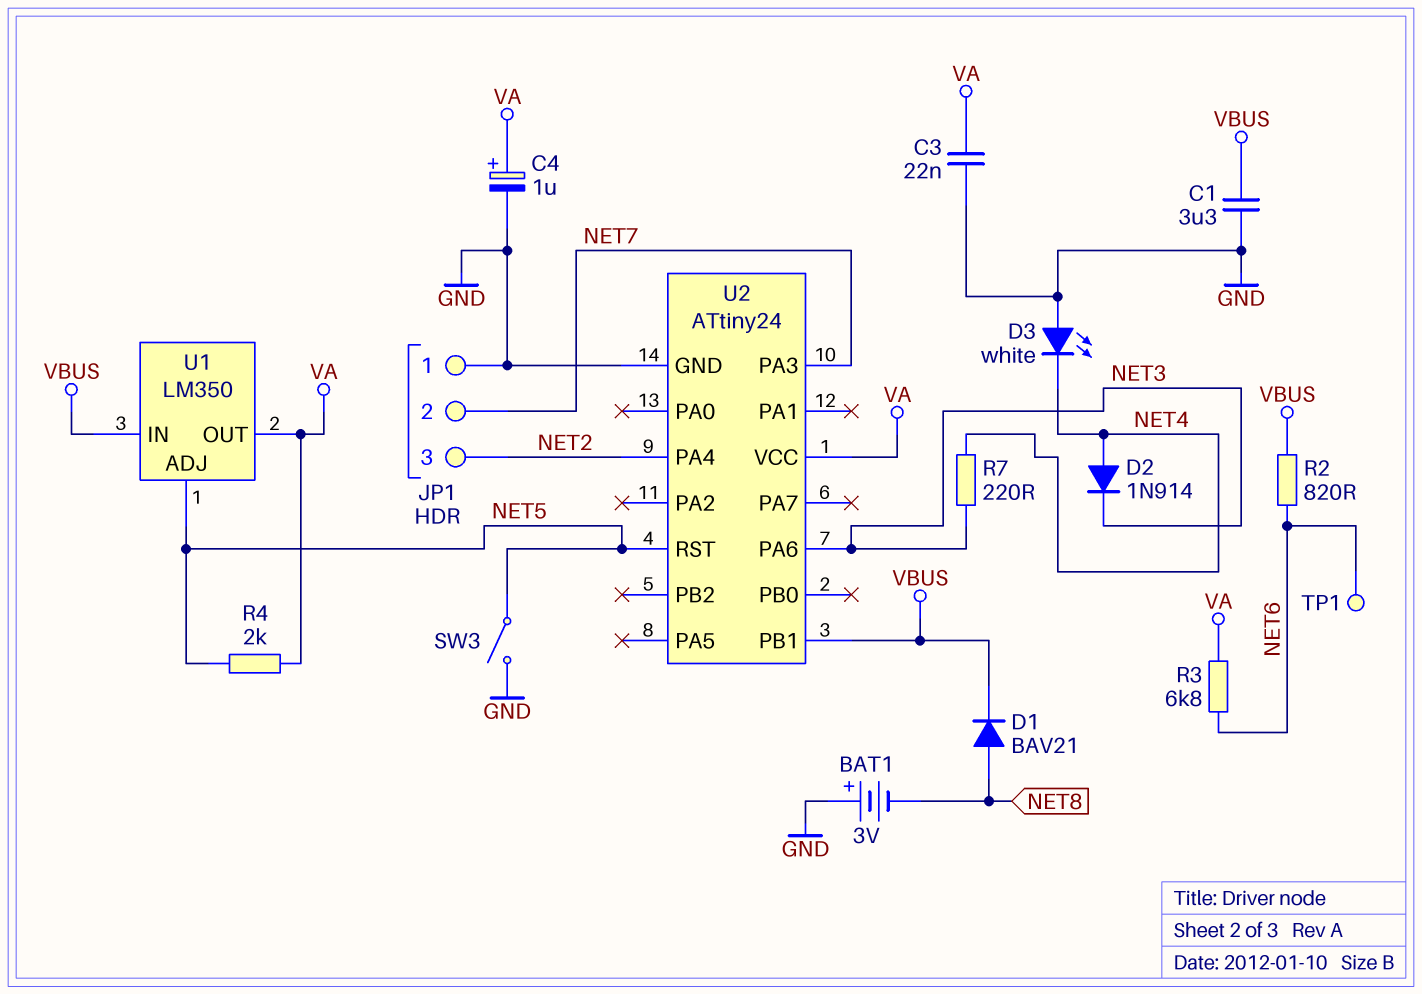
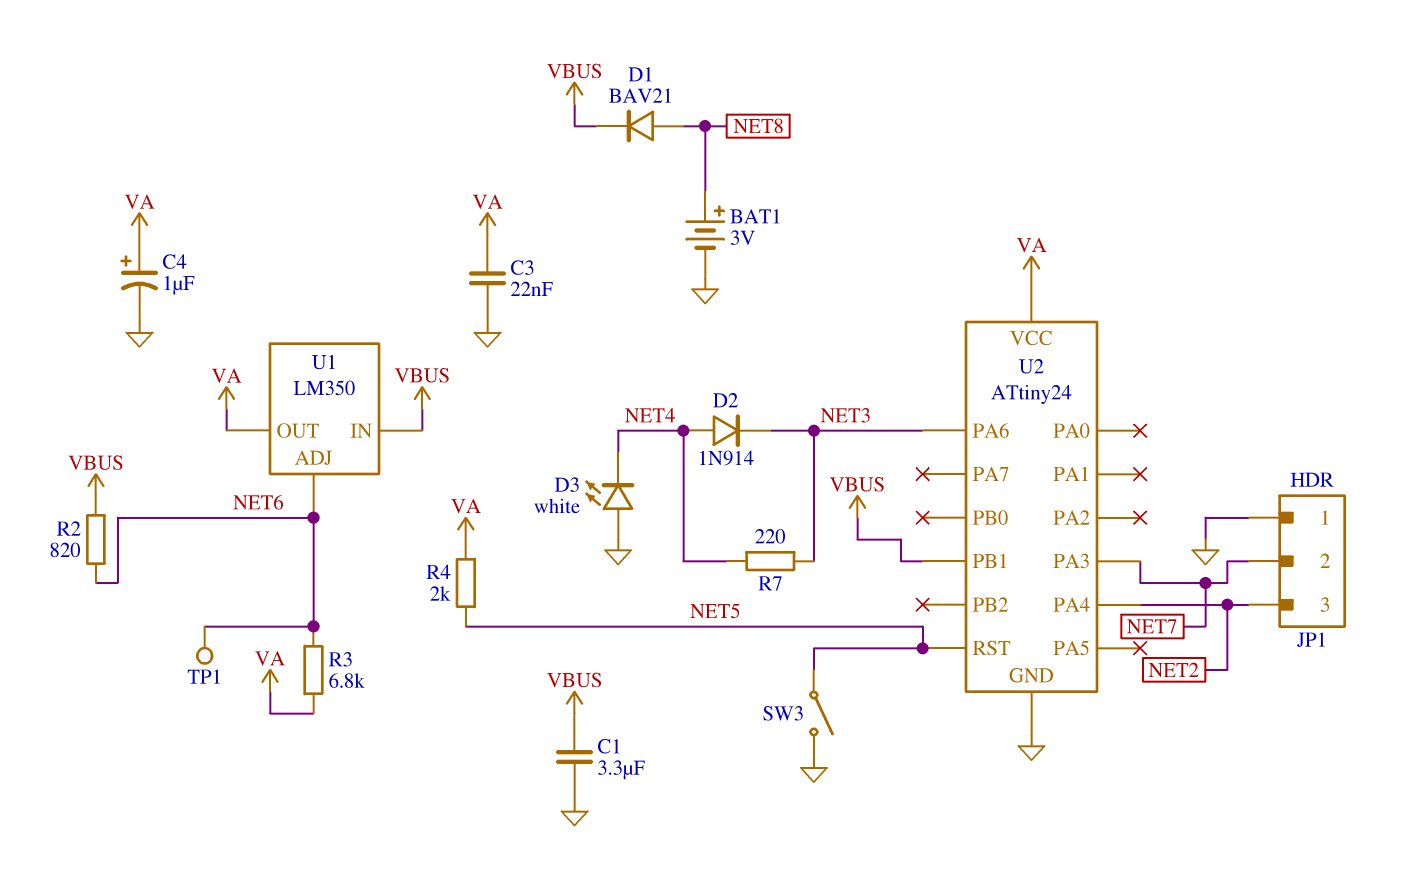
BAT1: 3V (plus GND, minus NET8) -> 3V (plus NET8, minus GND)
U1 pin ADJ: NET5 -> NET6

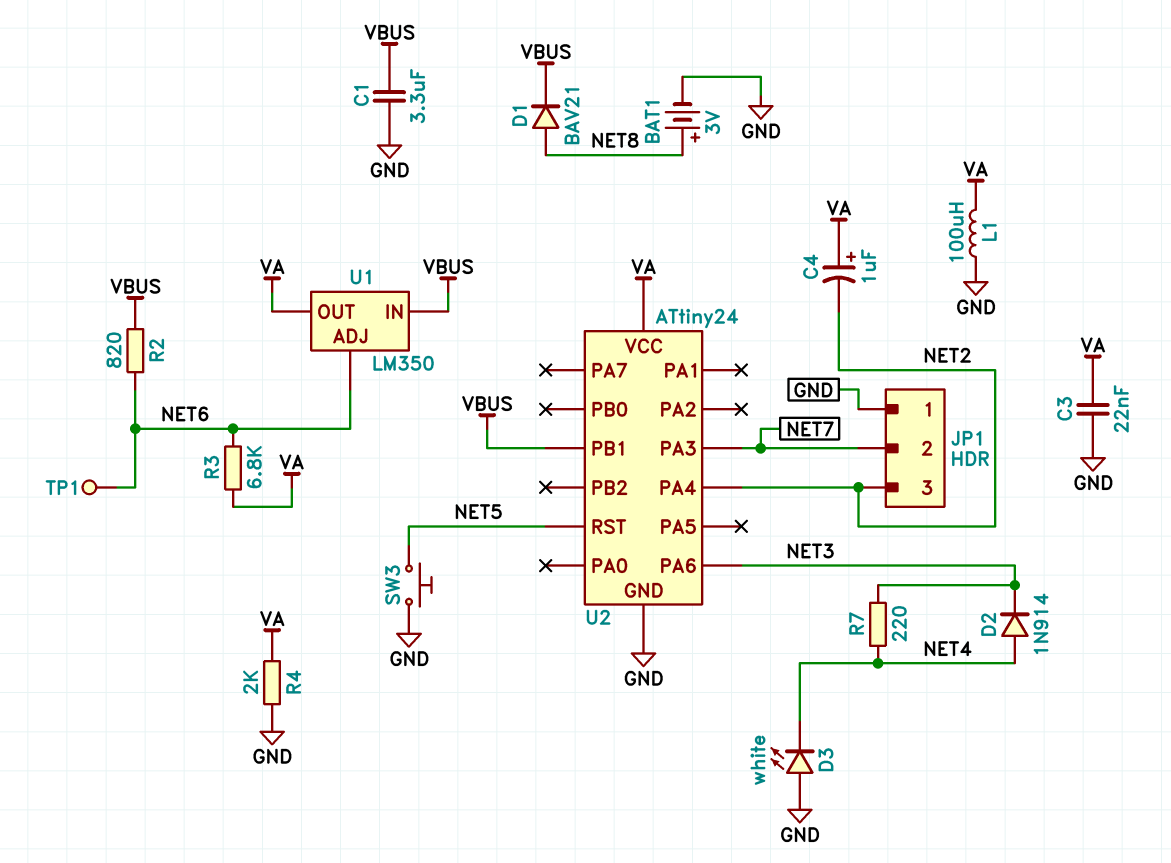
C4: 1uF (plus VA, minus GND) -> 1uF (plus VA, minus NET2)
L1: none -> 100uH (GND, VA)
R4: 2k (NET5, VA) -> 2k (GND, VA)
SW3: switch (GND, NET5) -> button (GND, NET5)

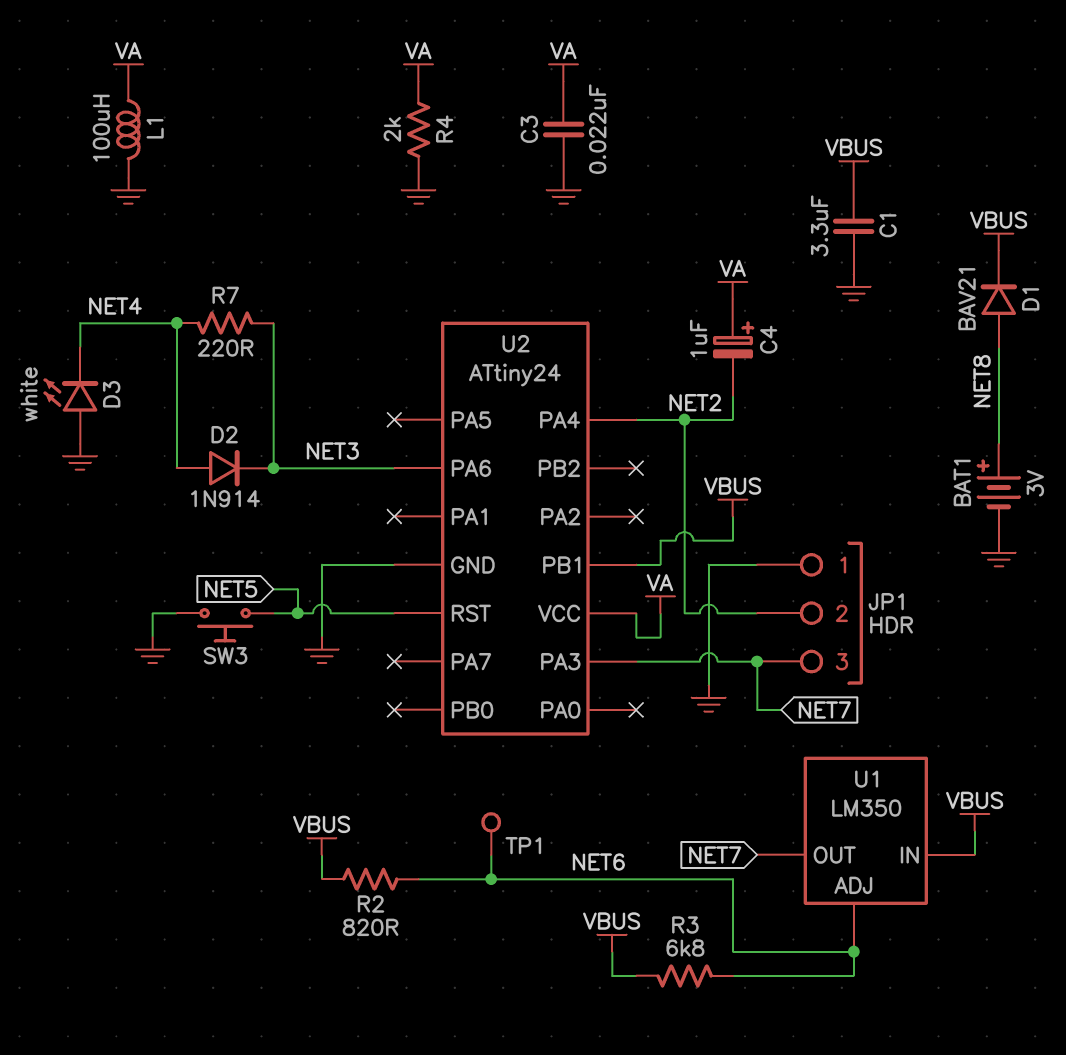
JP1 pin 2: NET7 -> NET2
JP1 pin 3: NET2 -> NET7
R3: 6.8k (NET6, VA) -> 6.8k (NET6, VBUS)
U1 pin OUT: VA -> NET7

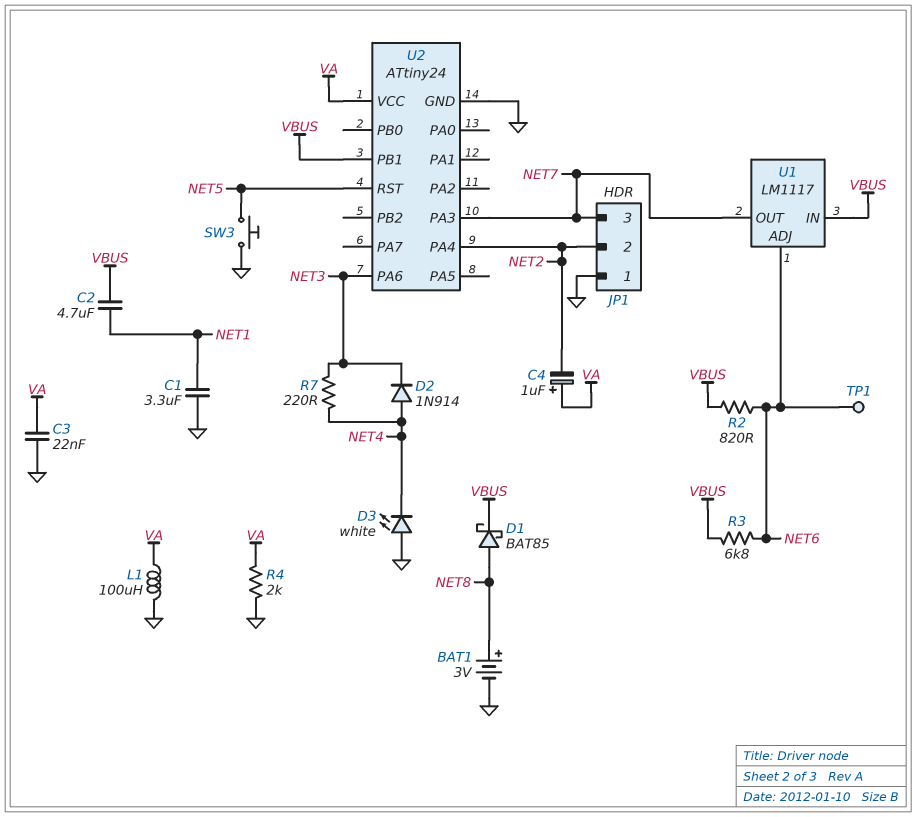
C1: 3.3uF (GND, VBUS) -> 3.3uF (GND, NET1)
C2: none -> 4.7uF (NET1, VBUS)
D1: diode BAV21 (A NET8, K VBUS) -> schottky BAT85 (A NET8, K VBUS)
U1: LM350 -> LM1117

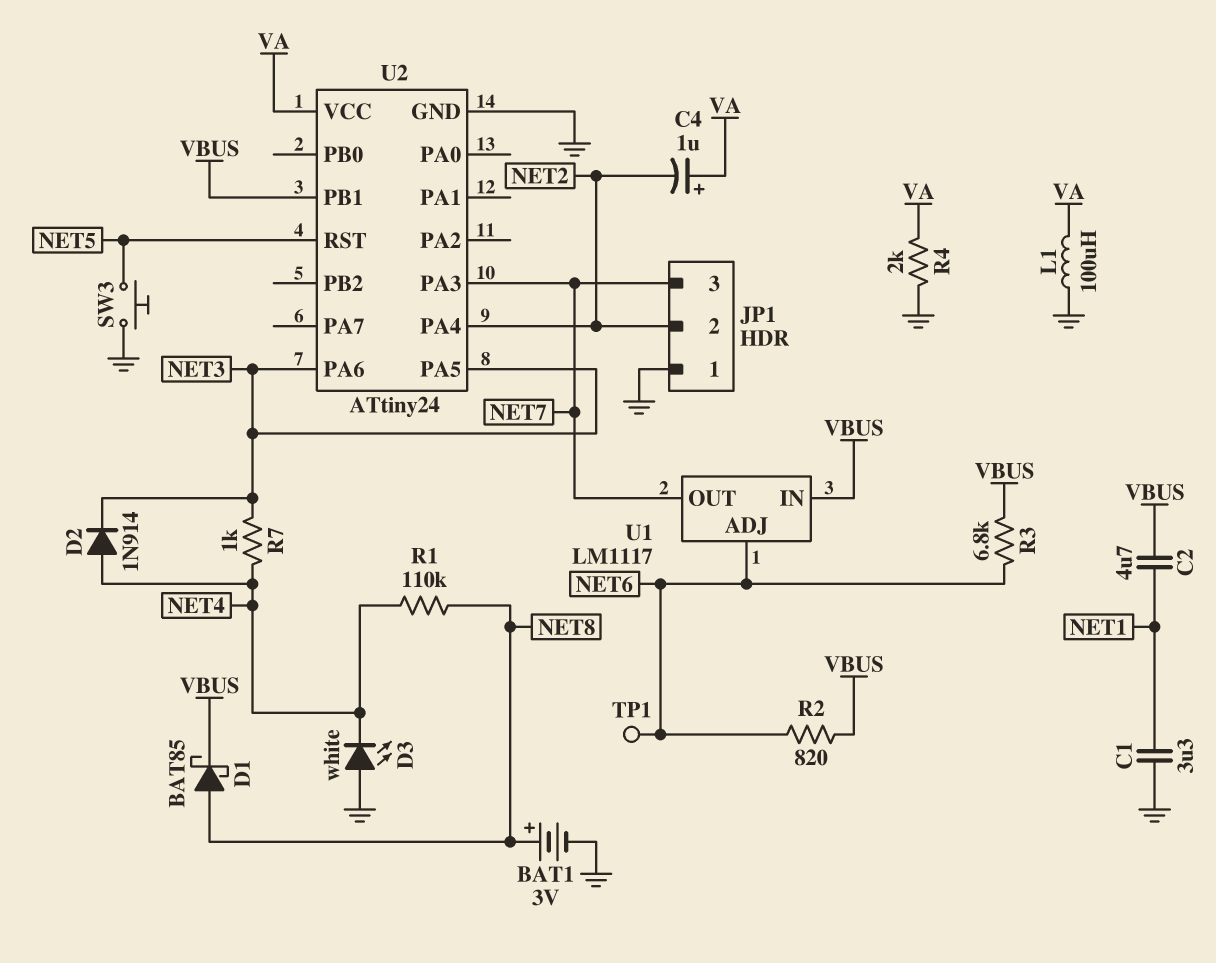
C3: 22nF (GND, VA) -> none
R1: none -> 110k (NET4, NET8)
R7: 220 (NET3, NET4) -> 1k (NET3, NET4)
U2 pin PA5: none -> NET3

